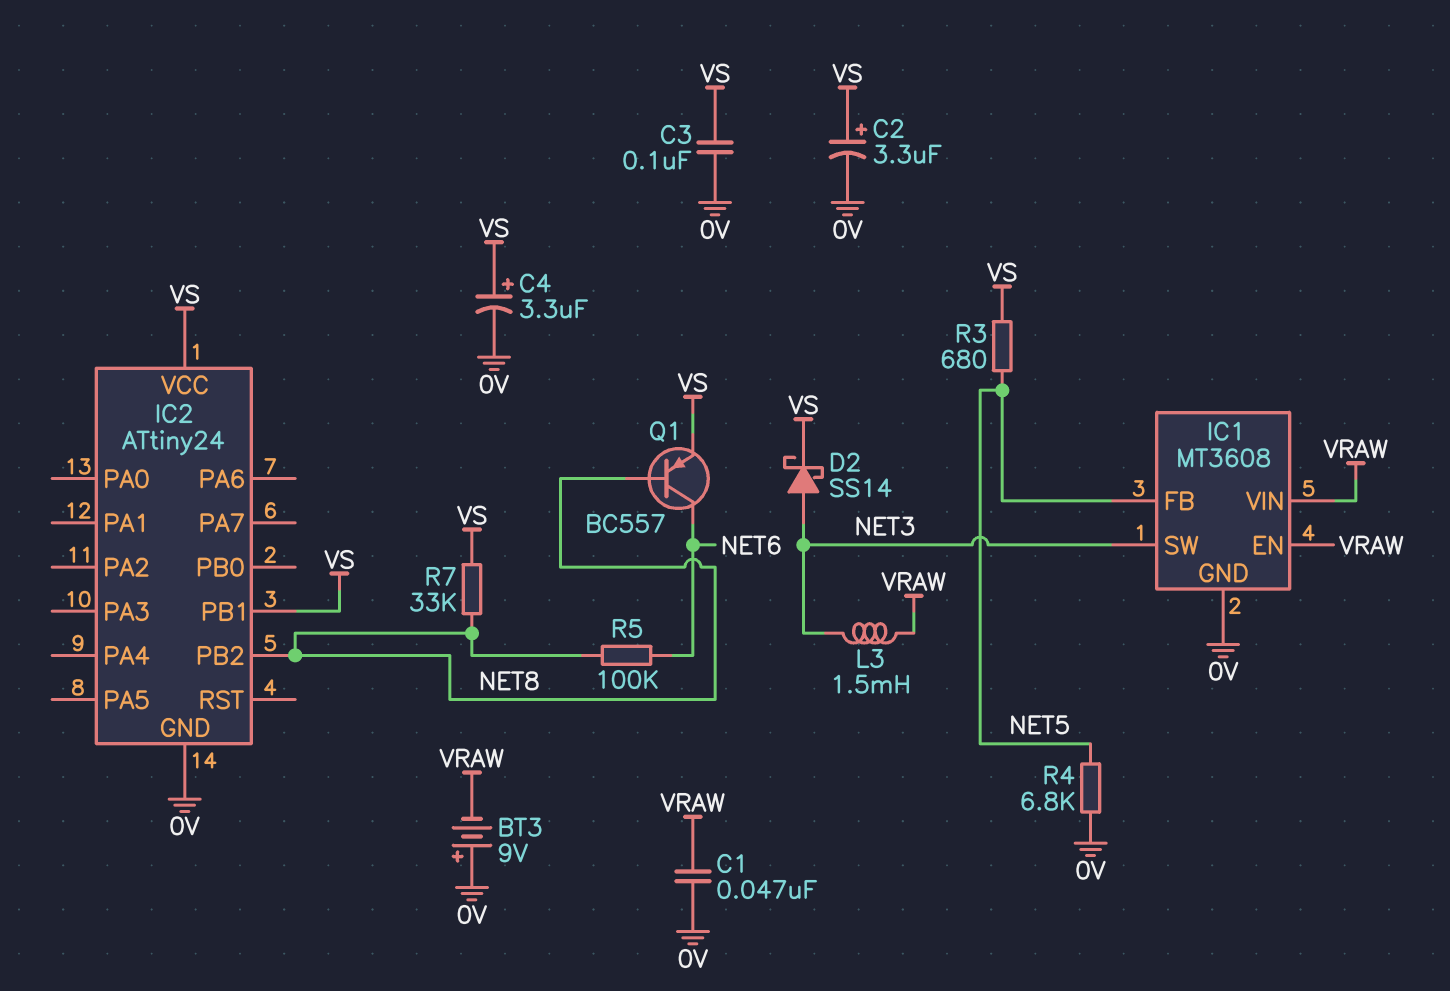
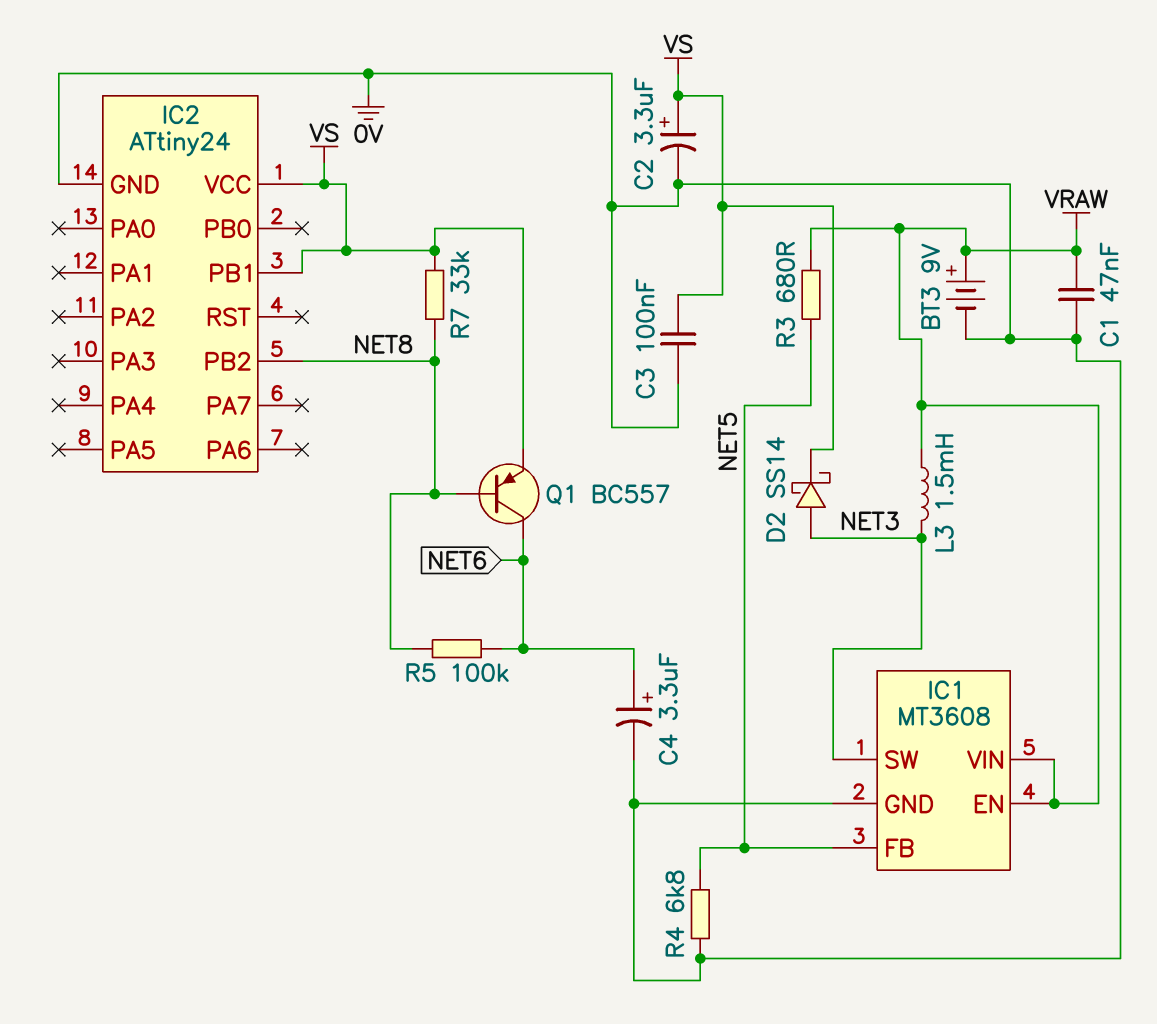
BT3: 9V (plus 0V, minus VRAW) -> 9V (plus VRAW, minus 0V)
C4: 3.3uF (plus VS, minus 0V) -> 3.3uF (plus NET6, minus 0V)
R3: 680 (NET5, VS) -> 680 (NET5, VRAW)

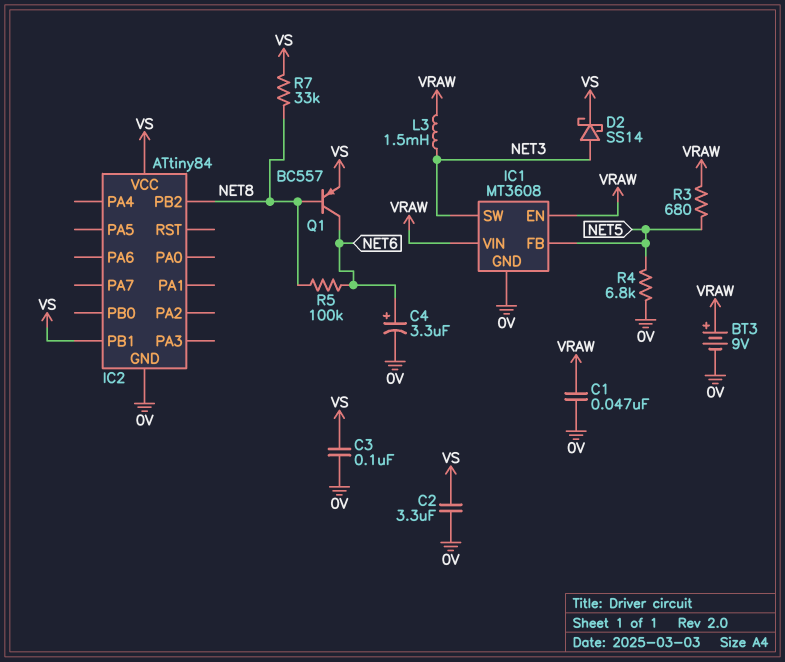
C2: 3.3uF (plus VS, minus 0V) -> 3.3uF (0V, VS)
IC2: ATtiny24 -> ATtiny84

